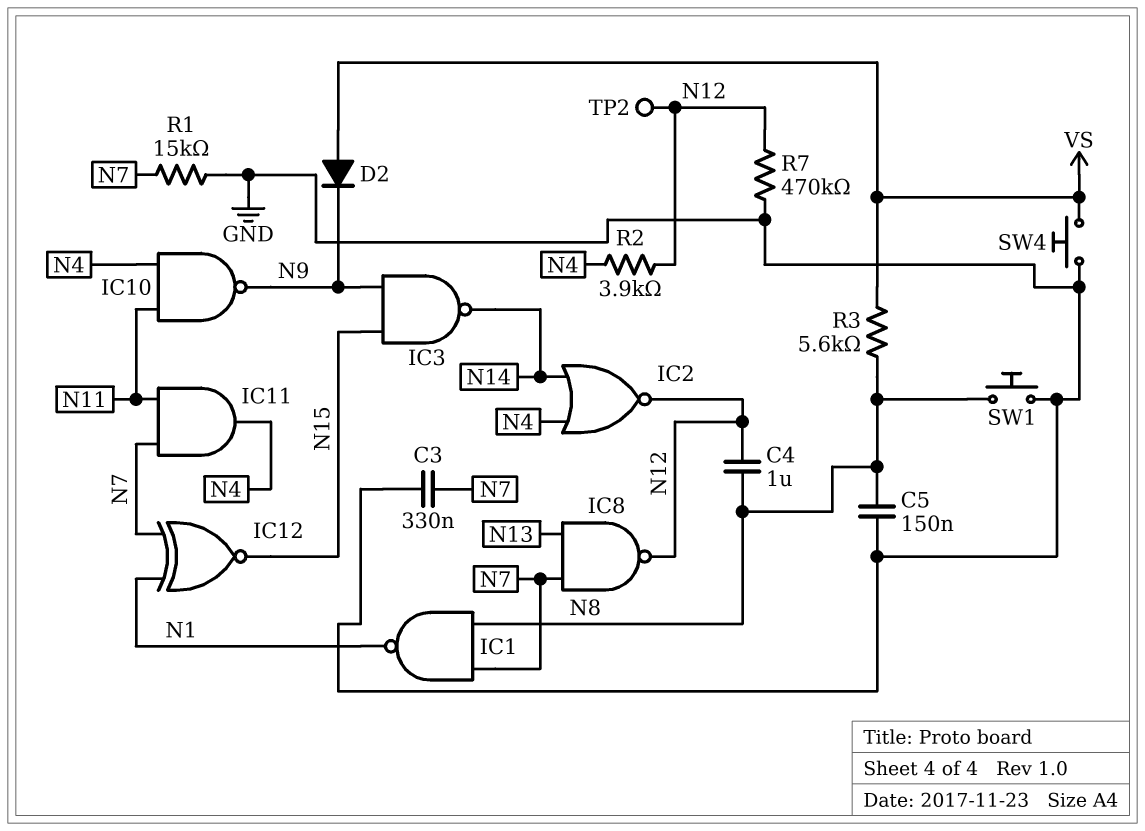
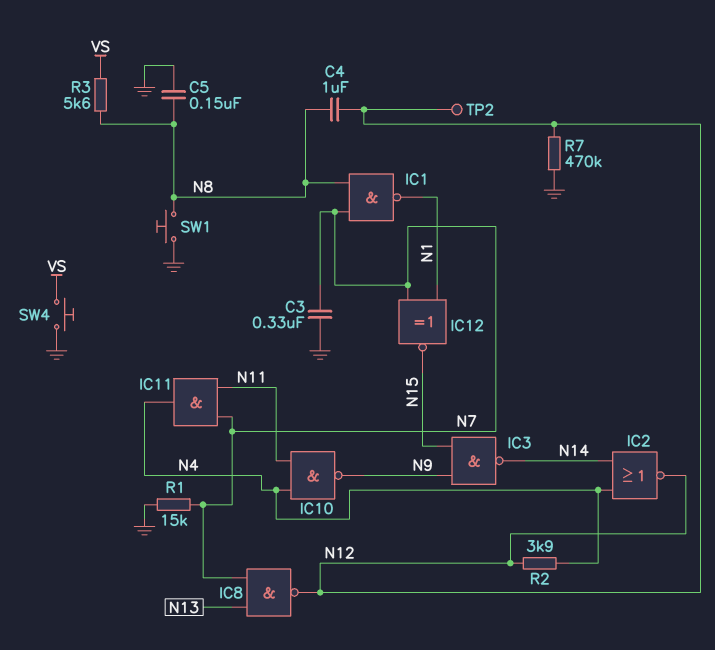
D2: diode (A VS, K N9) -> none

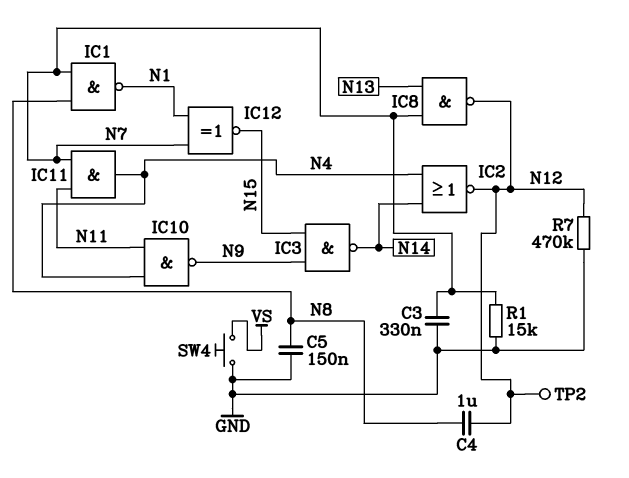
R2: 3.9k (N4, N12) -> none
R3: 5.6k (N8, VS) -> none
SW1: button (GND, N8) -> none

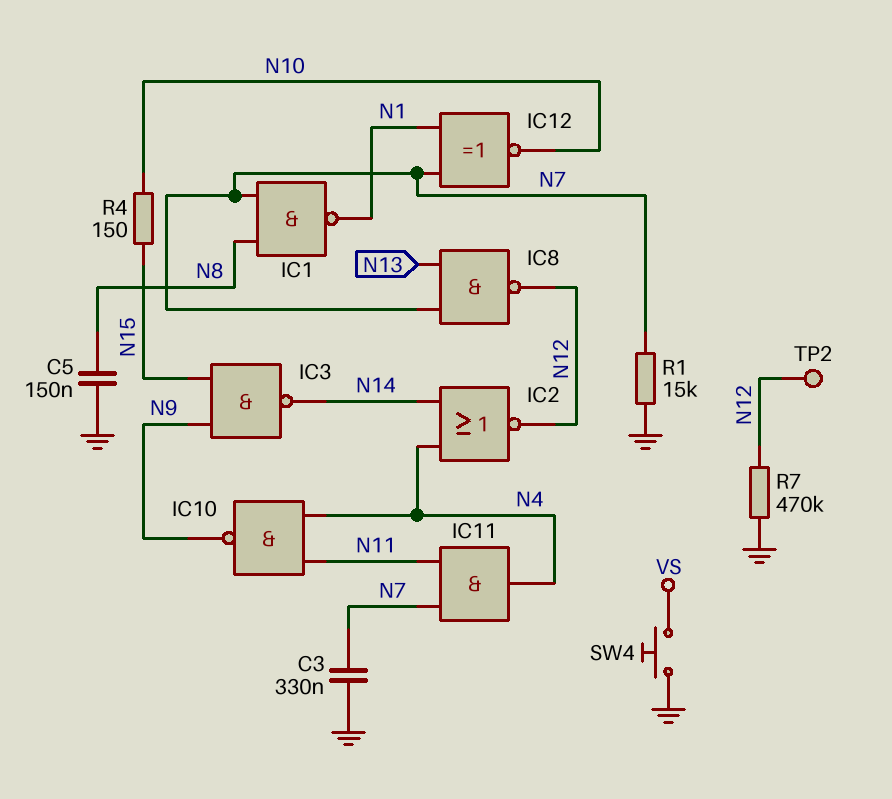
C4: 1uF (N8, N12) -> none
IC12: XNOR (in N1, in N7, out N15) -> XNOR (in N1, in N7, out N10)
R4: none -> 150 (N10, N15)

